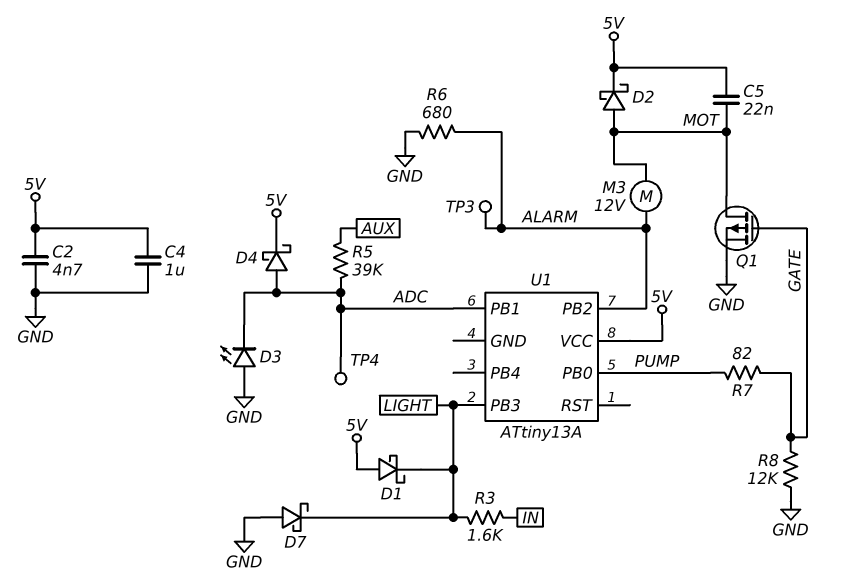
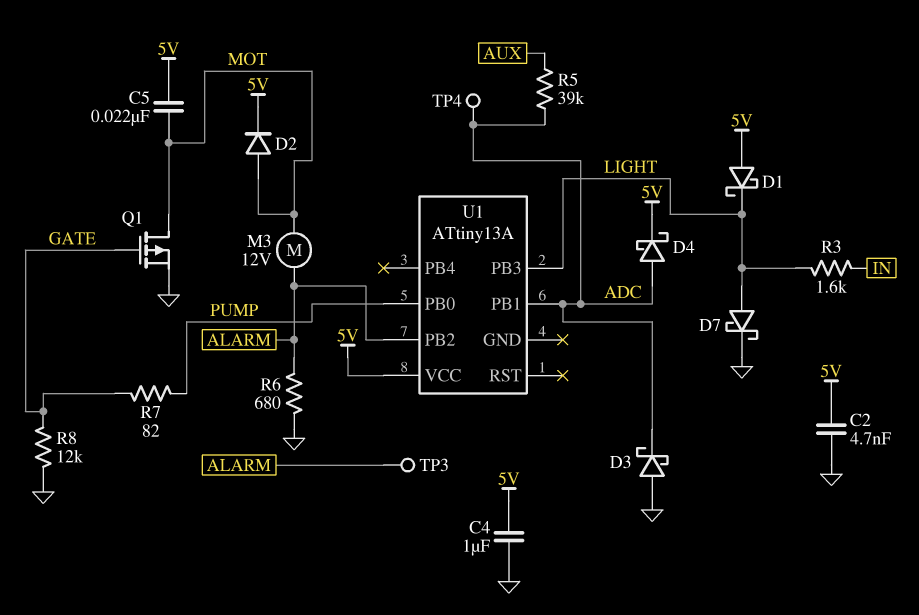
D2: schottky (A MOT, K 5V) -> diode (A MOT, K 5V)
D3: LED (A GND, K ADC) -> schottky (A GND, K ADC)
D7: schottky (A GND, K LIGHT) -> schottky (A LIGHT, K GND)

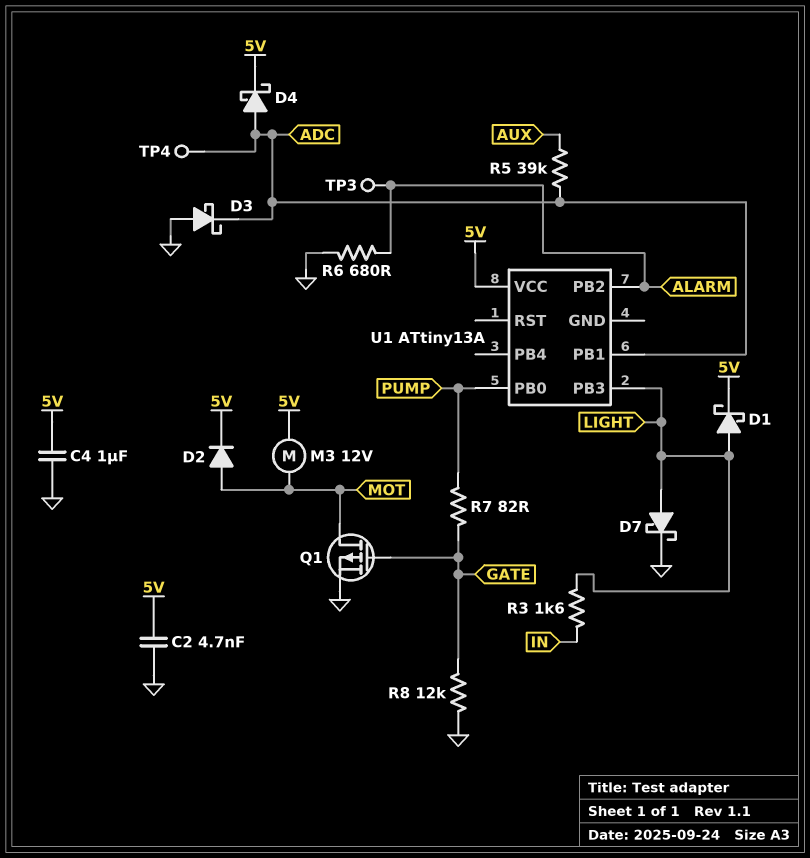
C5: 22nF (5V, MOT) -> none
D1: schottky (A 5V, K LIGHT) -> schottky (A LIGHT, K 5V)
M3: motor 12V (ALARM, MOT) -> motor 12V (5V, MOT)

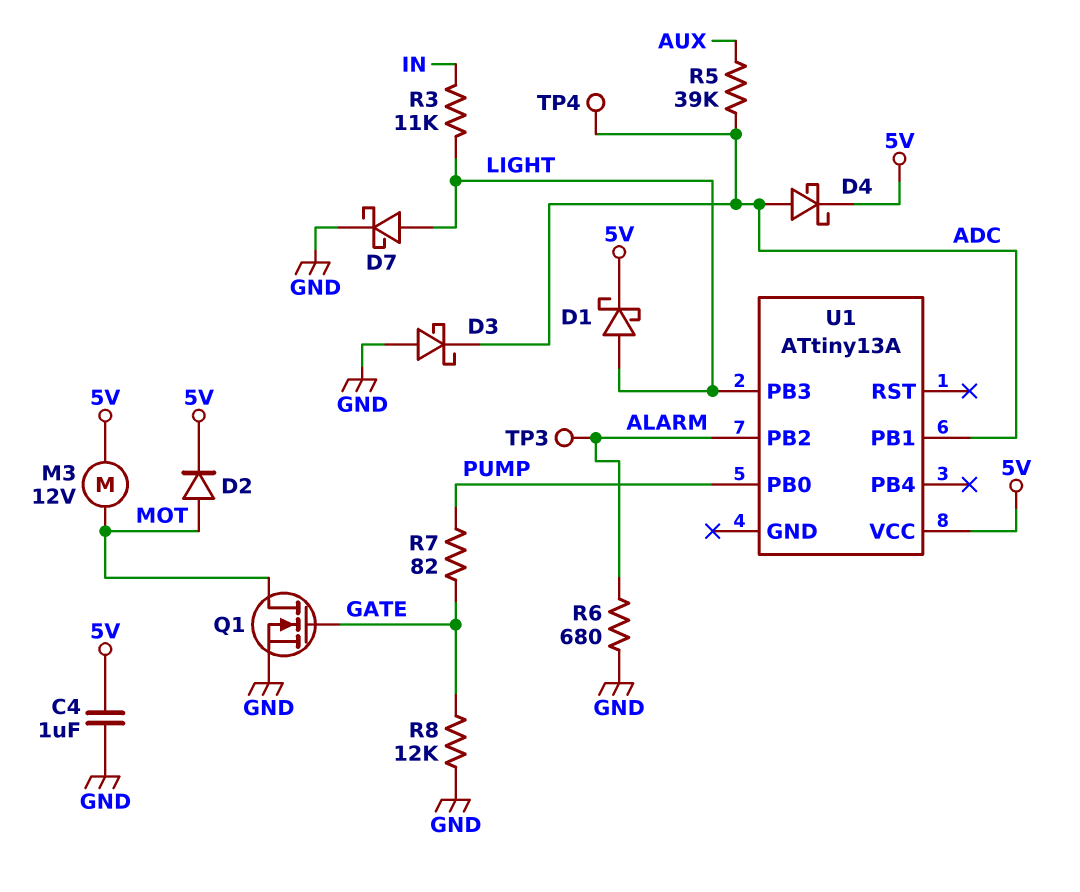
C2: 4.7nF (5V, GND) -> none
Q1: PMOS (G GATE, D MOT, S GND) -> NMOS (G GATE, D MOT, S GND)
R3: 1.6k (IN, LIGHT) -> 11k (IN, LIGHT)

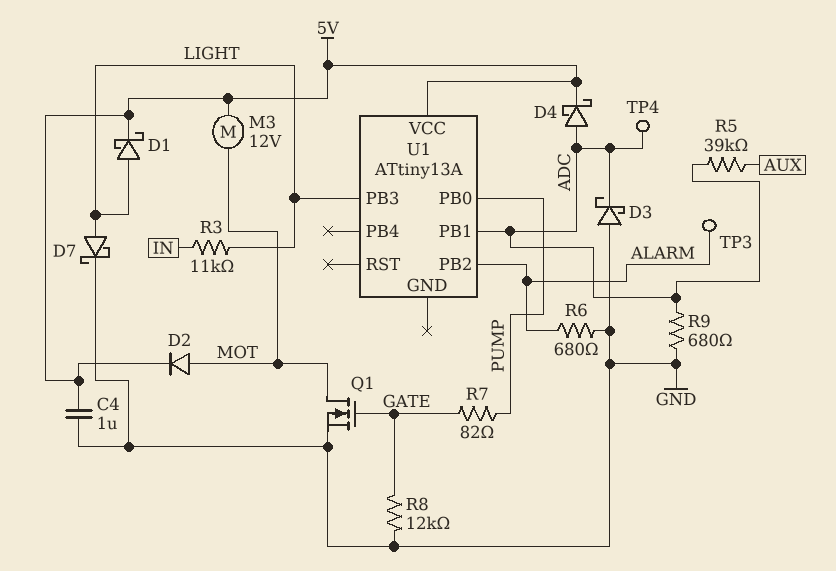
R9: none -> 680 (ADC, GND)

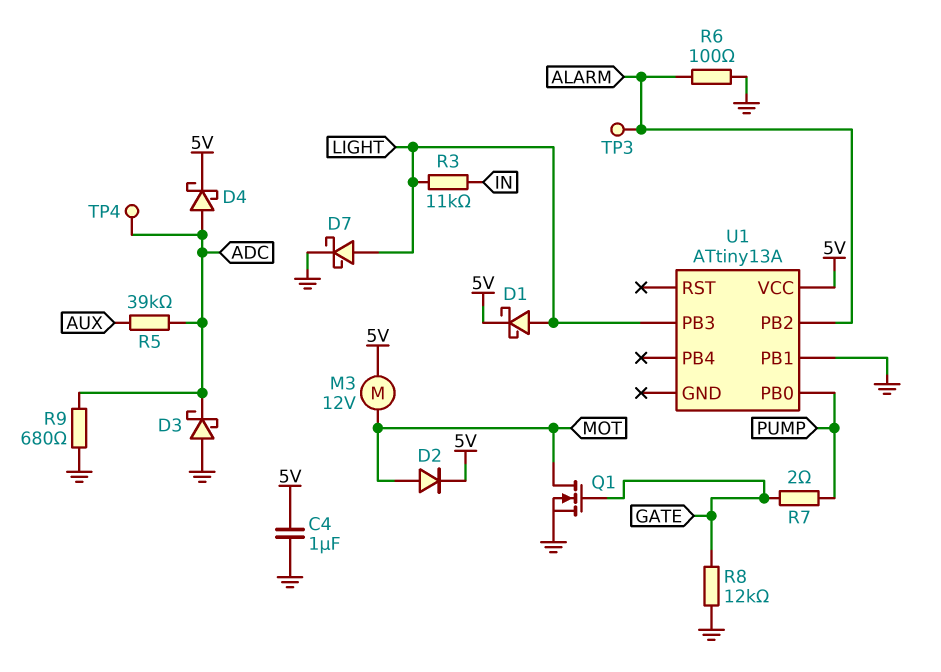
R6: 680 (ALARM, GND) -> 100 (ALARM, GND)
R7: 82 (GATE, PUMP) -> 2 (GATE, PUMP)
U1 pin PB1: ADC -> GND

